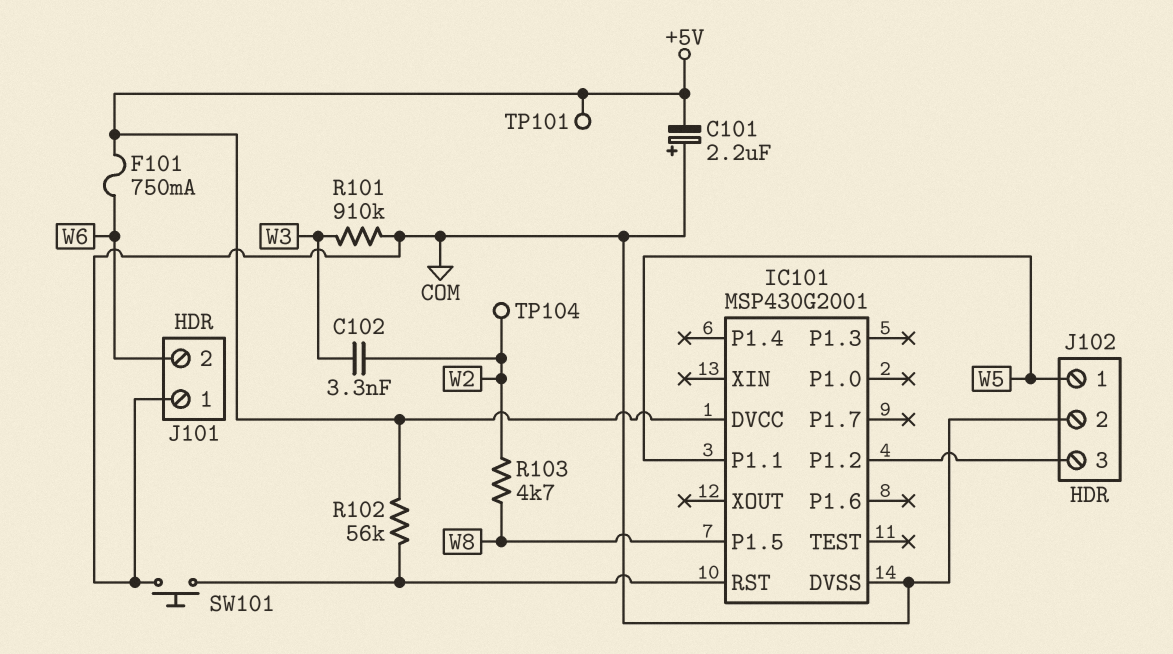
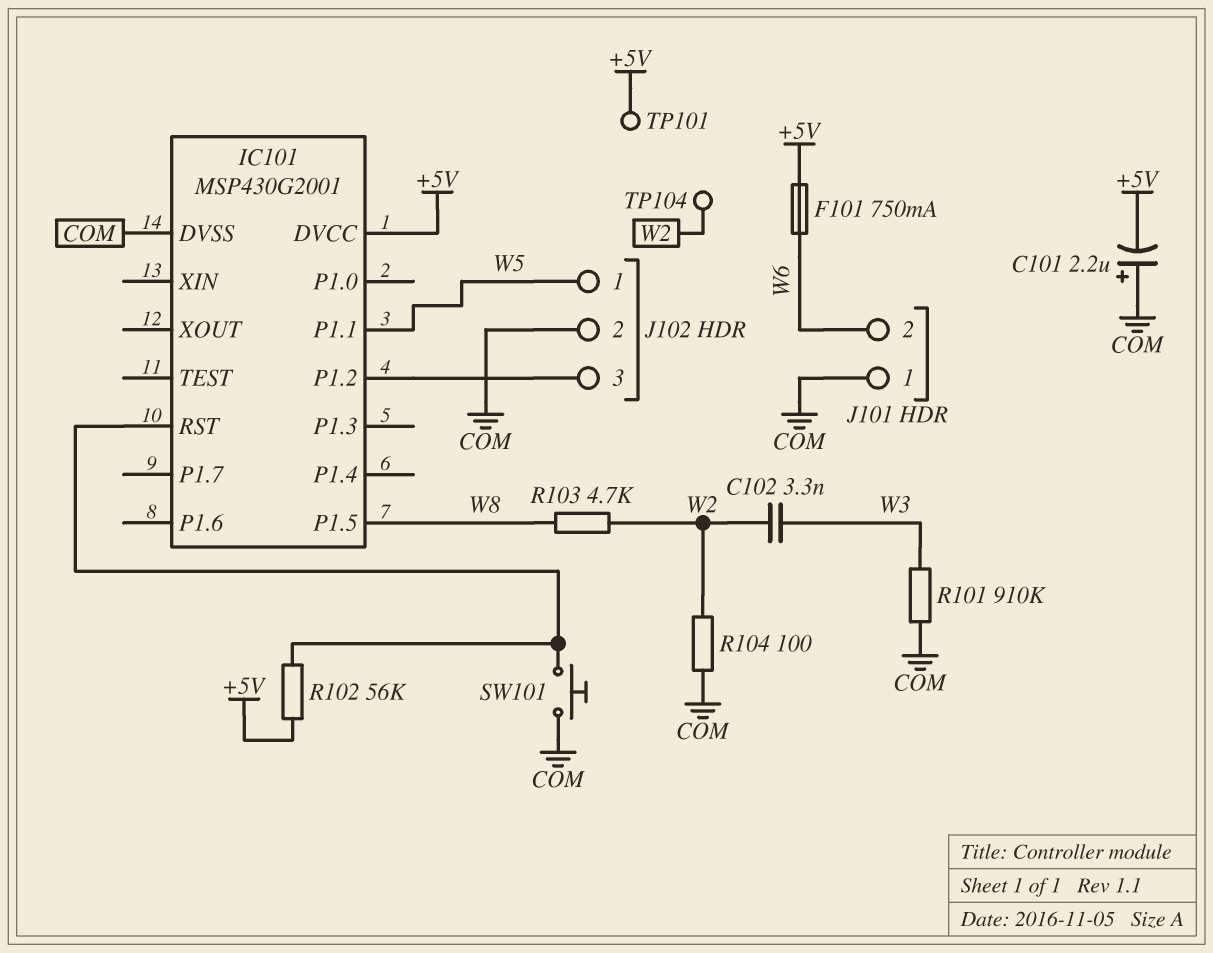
R104: none -> 100 (COM, W2)

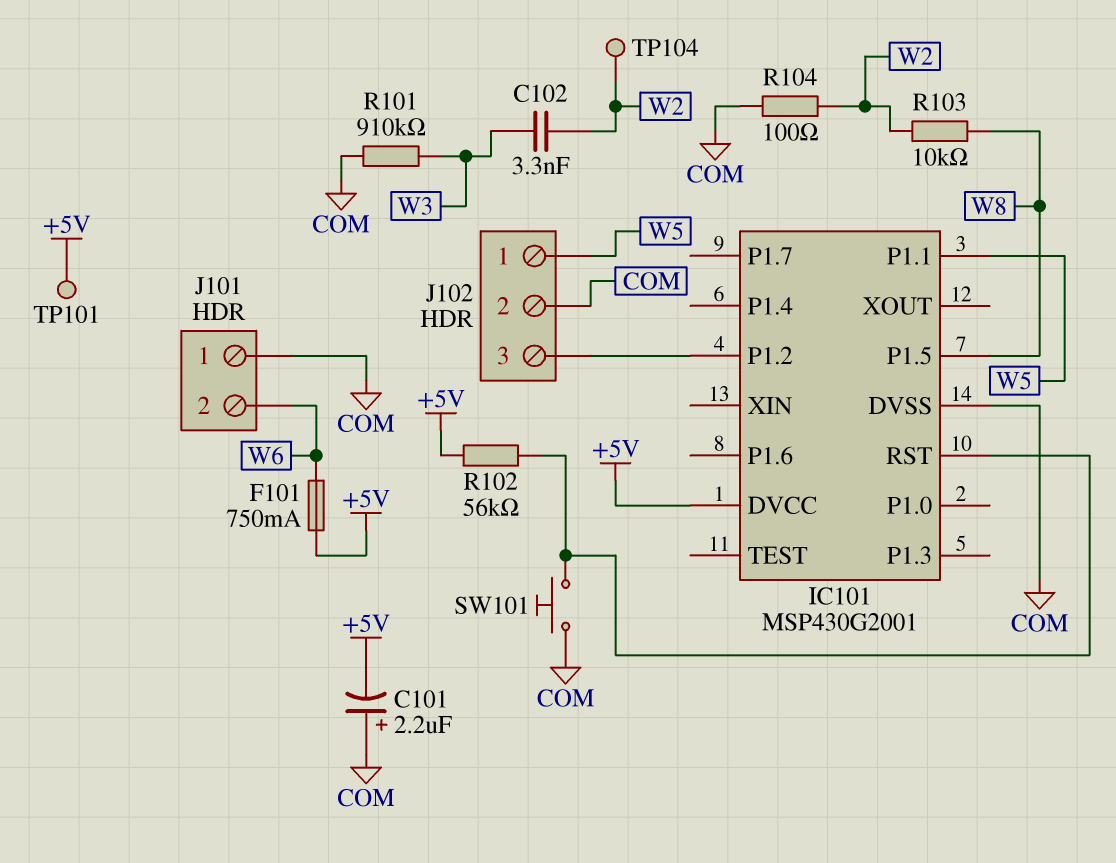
R103: 4.7k (W2, W8) -> 10k (W2, W8)

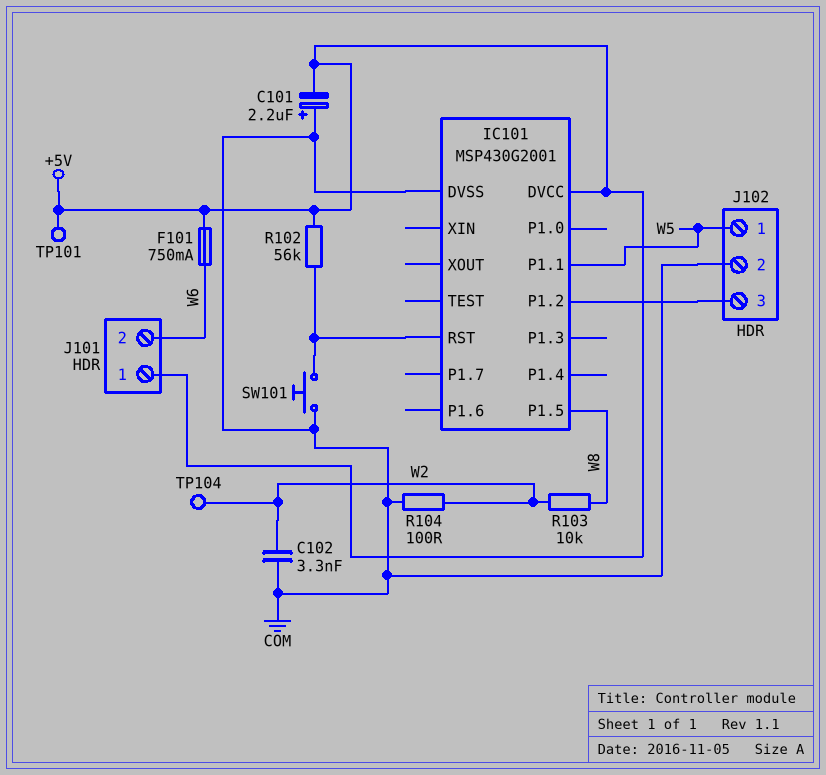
C102: 3.3nF (W2, W3) -> 3.3nF (COM, W2)
J101 pin 1: COM -> +5V
R101: 910k (COM, W3) -> none

